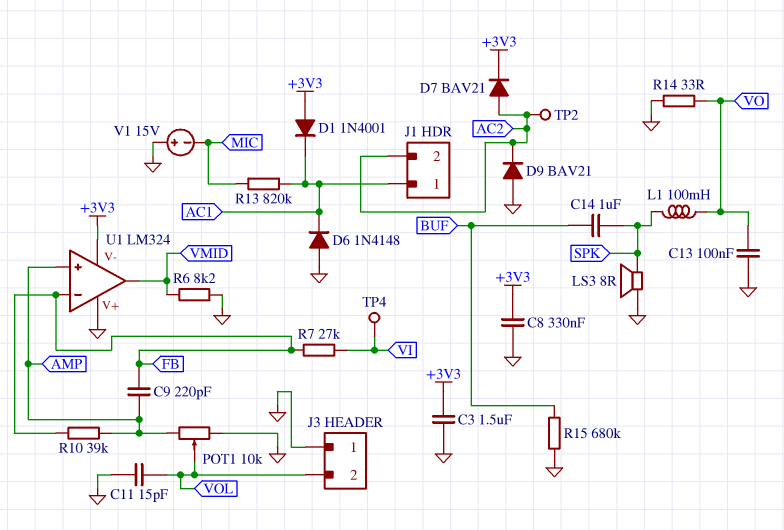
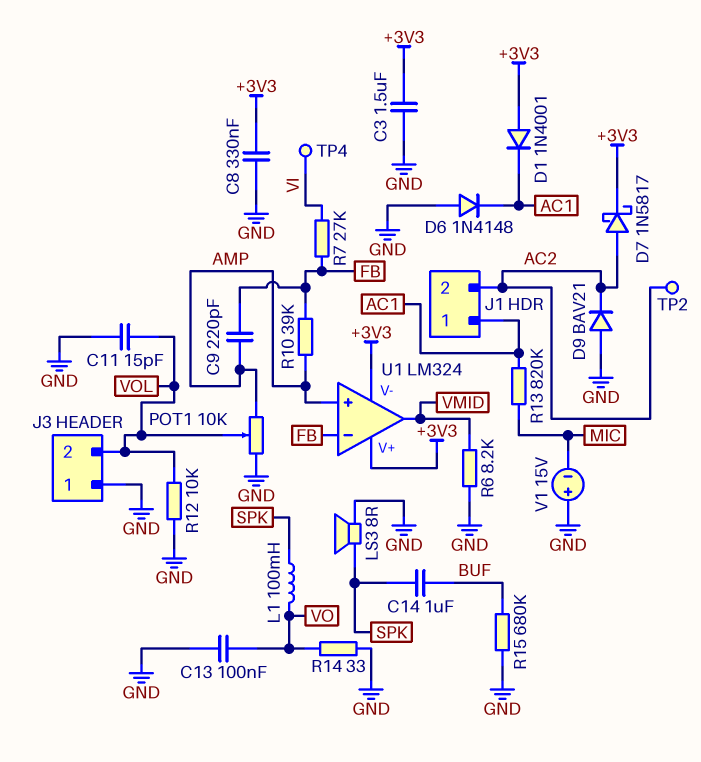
D7: diode BAV21 (A AC2, K +3V3) -> schottky 1N5817 (A AC2, K +3V3)
R12: none -> 10k (GND, VOL)
U1 pin V+: GND -> +3V3

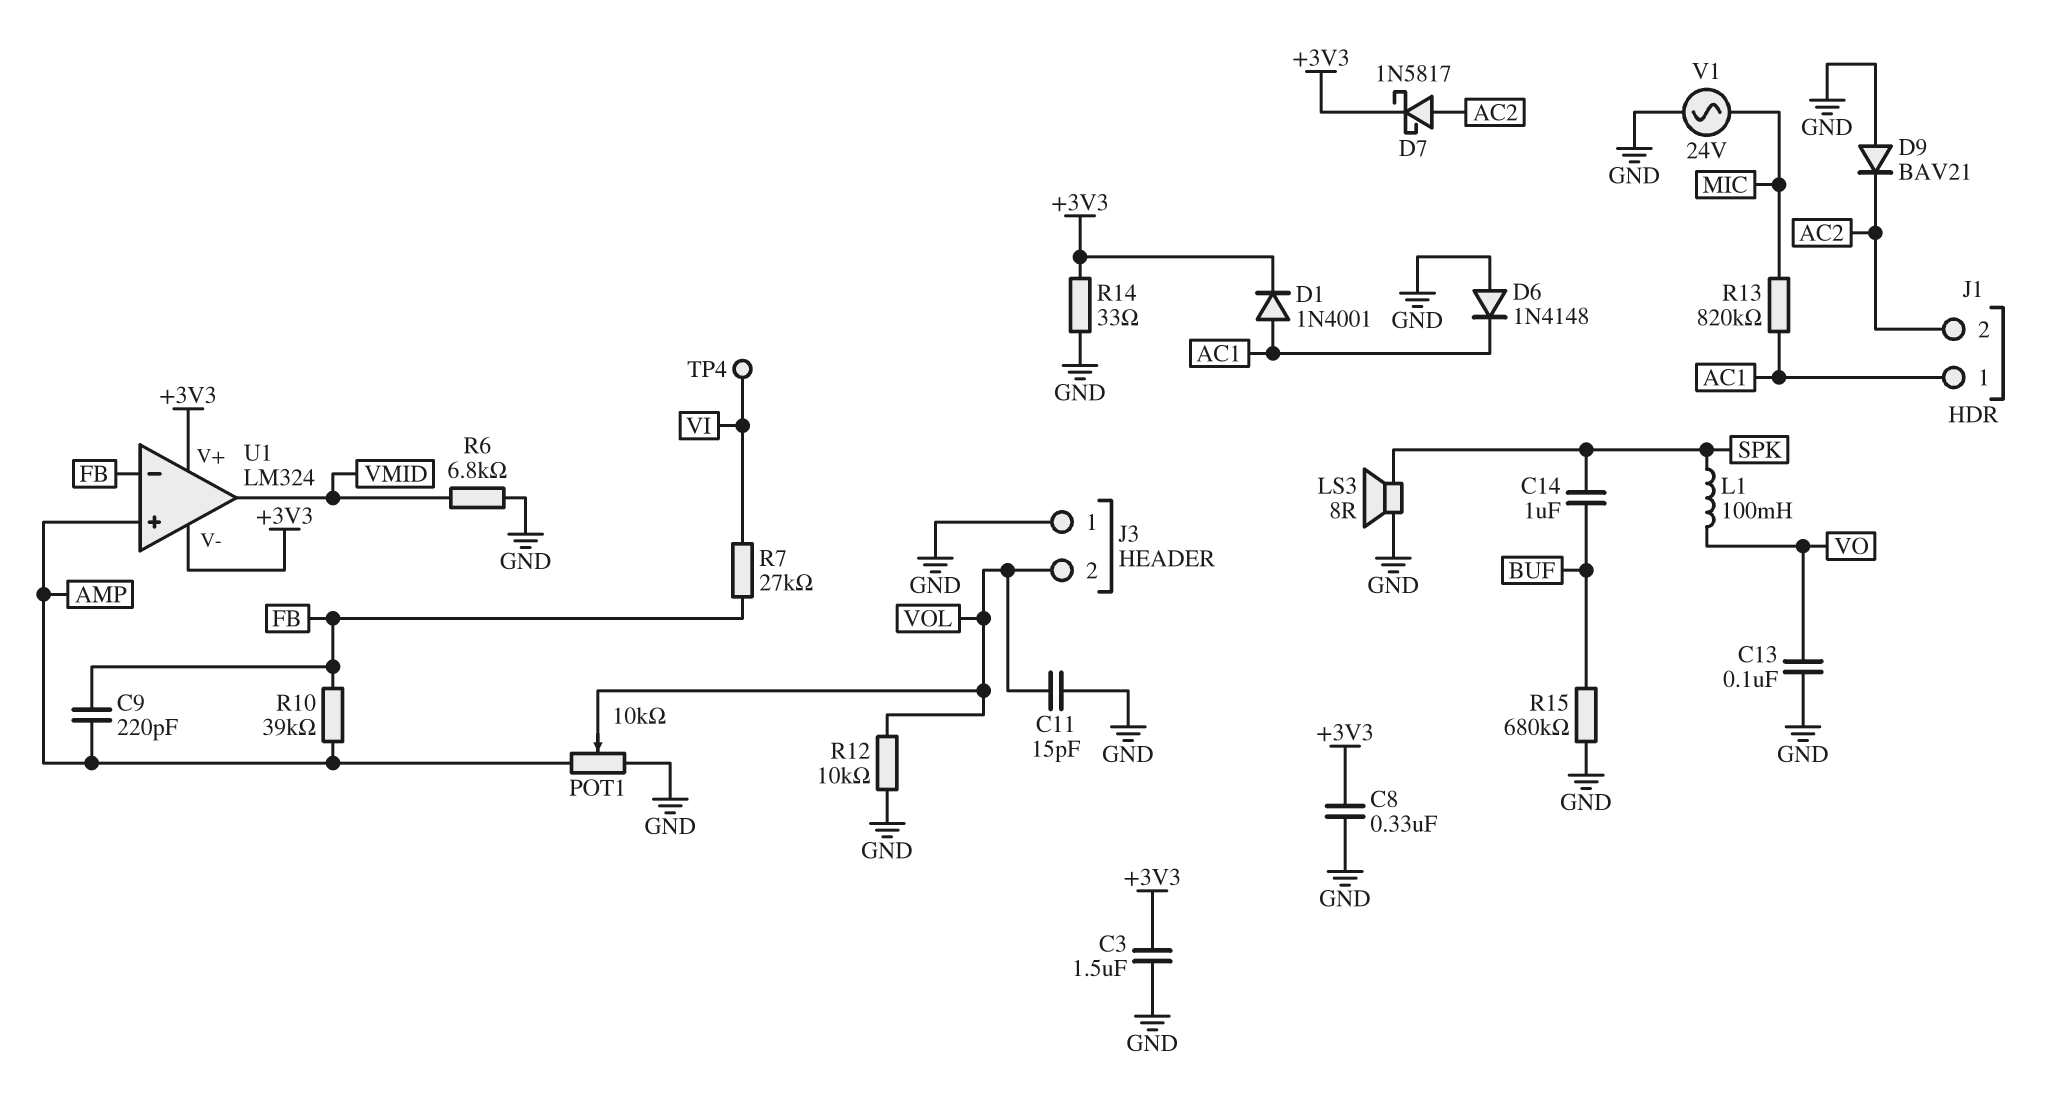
D1: diode 1N4001 (A +3V3, K AC1) -> diode 1N4001 (A AC1, K +3V3)
R6: 8.2k (GND, VMID) -> 6.8k (GND, VMID)
R14: 33 (GND, VO) -> 33 (+3V3, GND)
TP2: test point (AC2) -> none
V1: 15V (plus GND, minus MIC) -> AC 24V (GND, MIC)

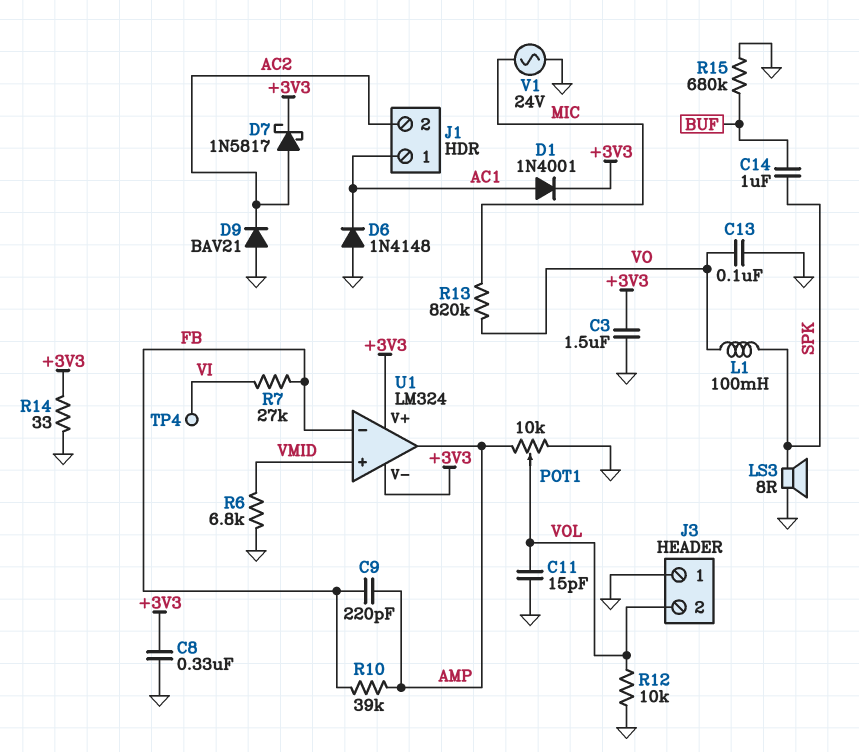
R13: 820k (AC1, MIC) -> 820k (MIC, VO)
U1 pin in+: AMP -> VMID
U1 pin out: VMID -> AMP

